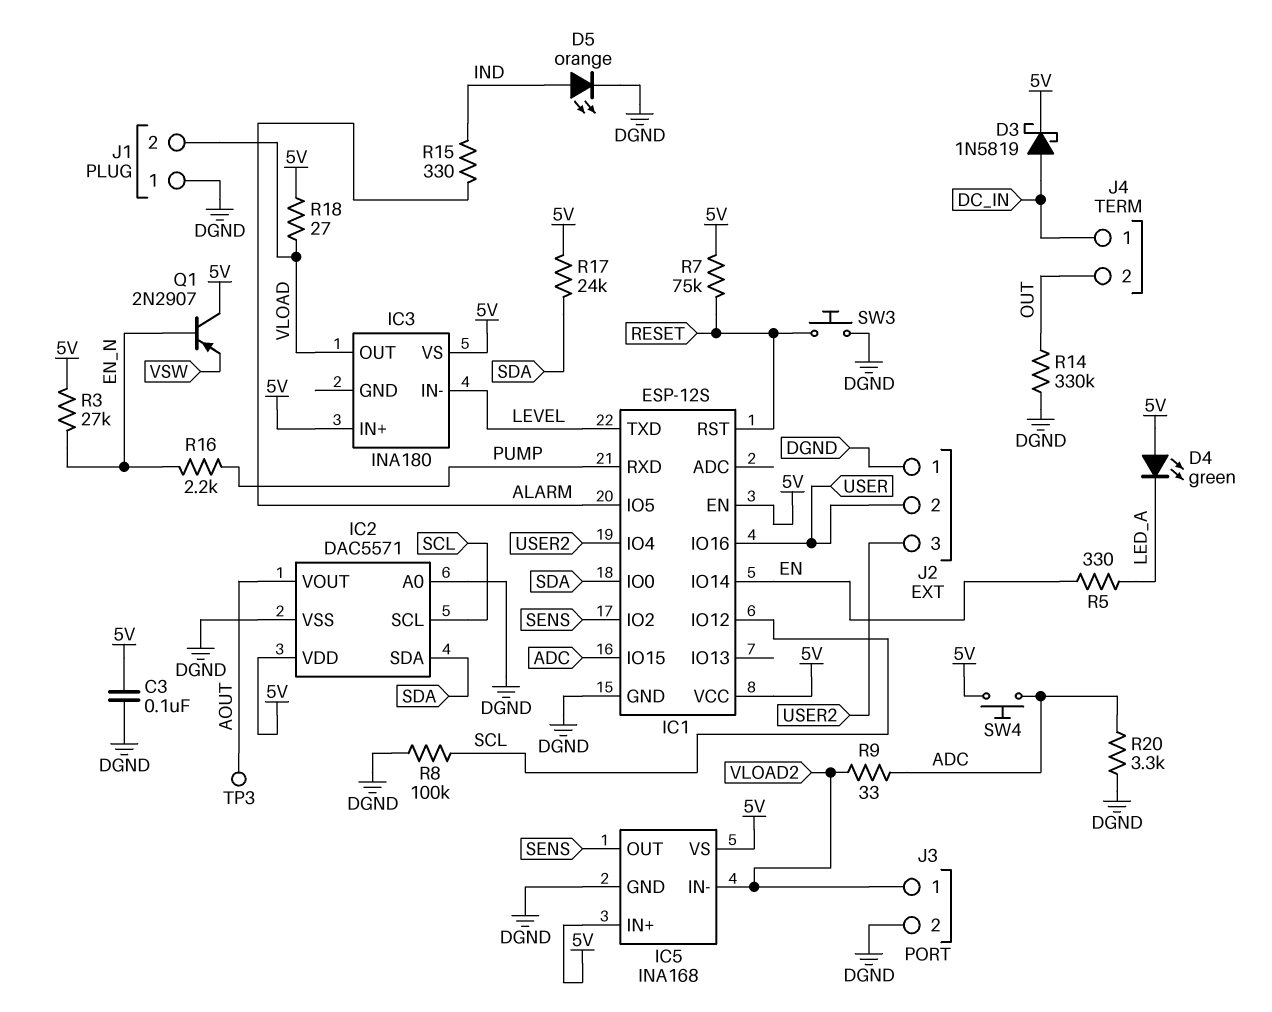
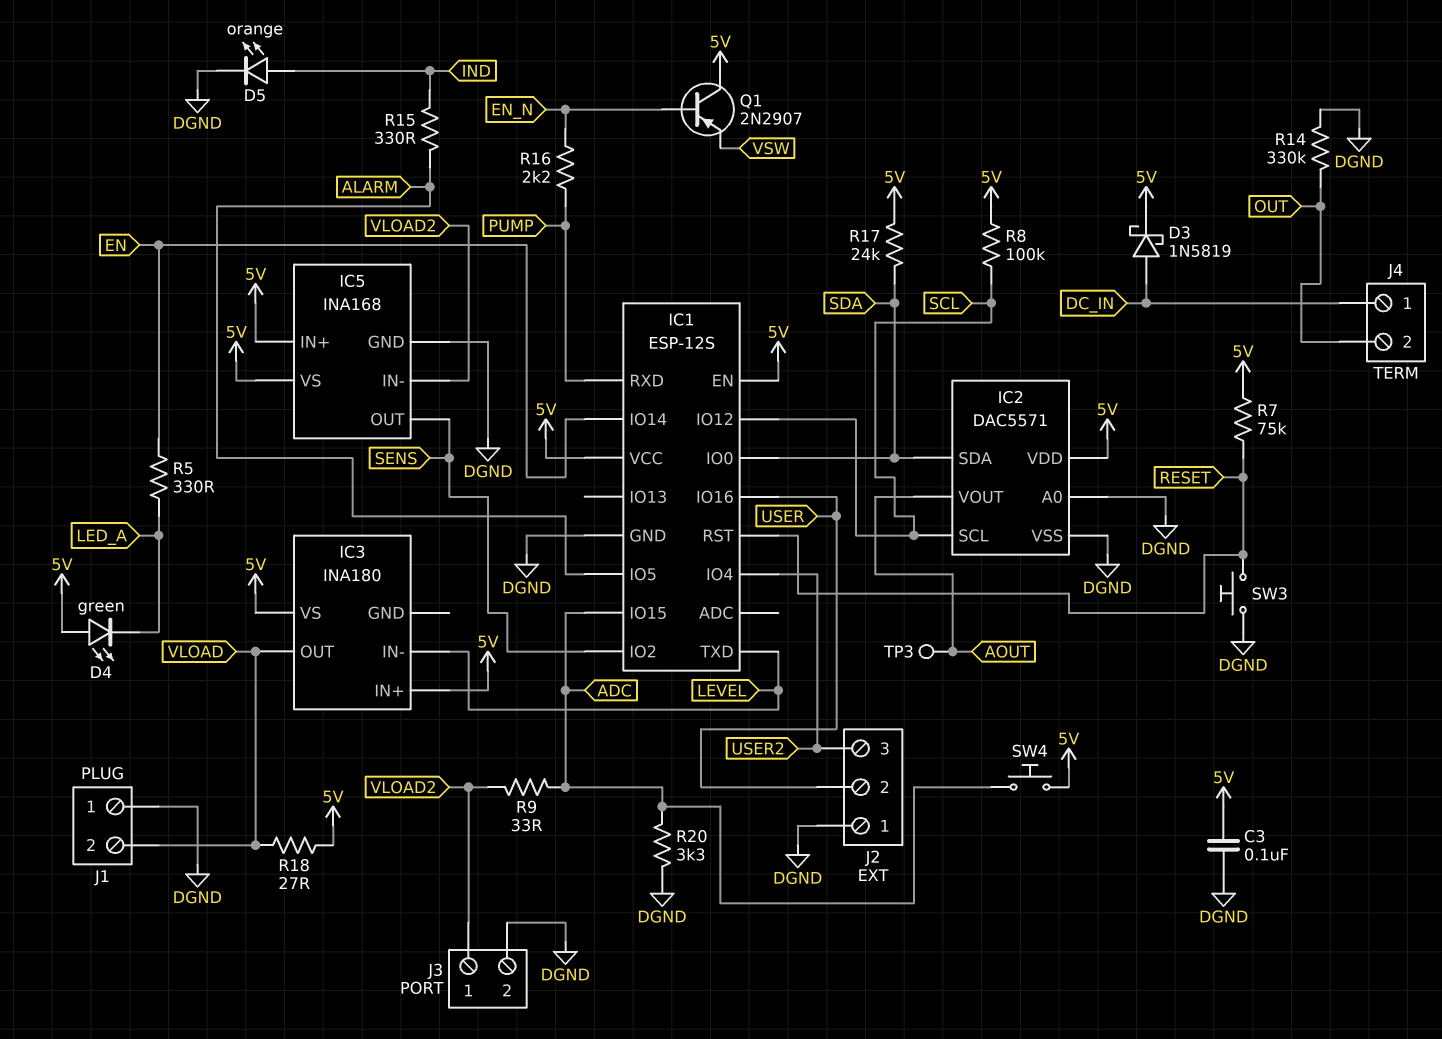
R3: 27k (5V, EN_N) -> none
R8: 100k (DGND, SCL) -> 100k (5V, SCL)

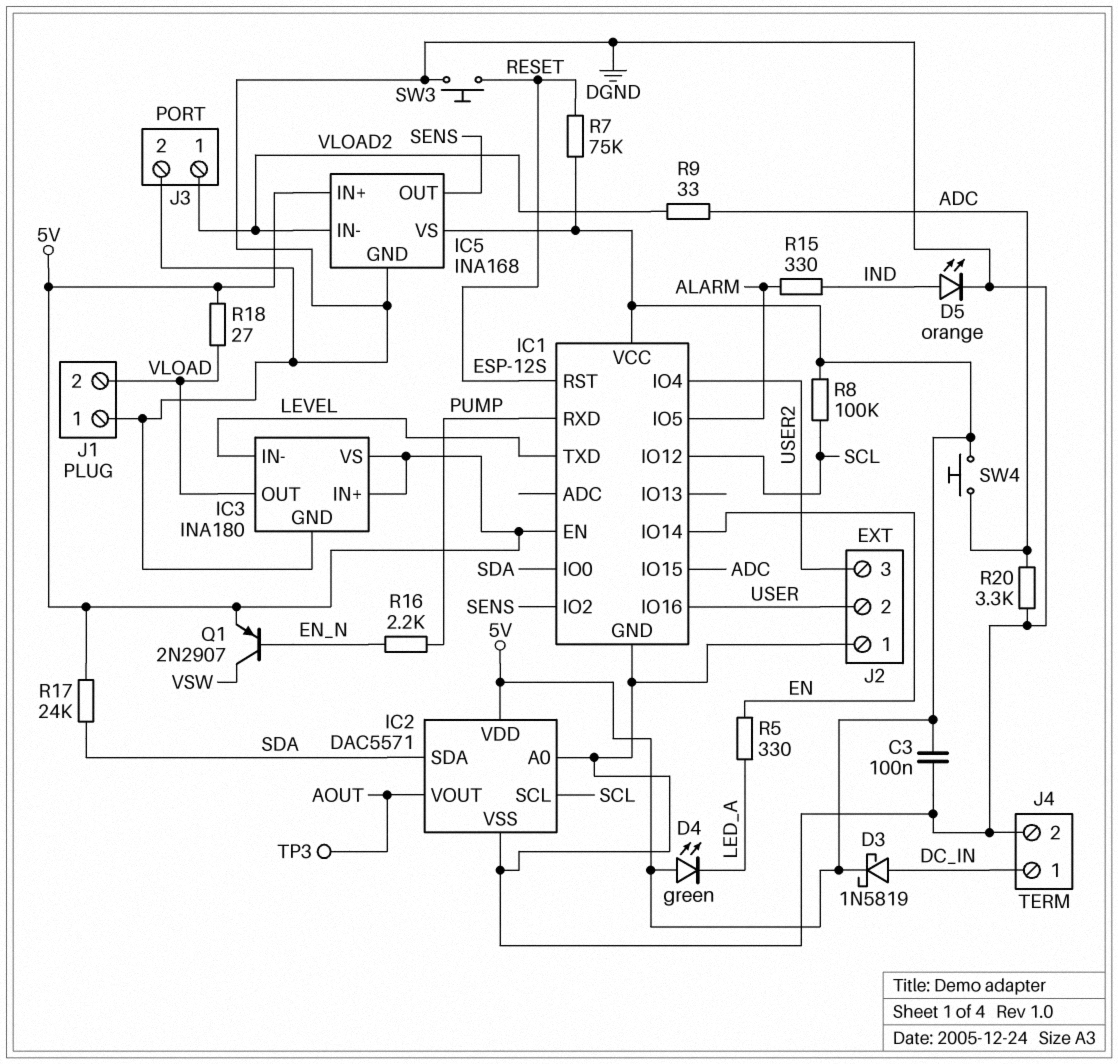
IC3 pin GND: none -> DGND
J4 pin 2: OUT -> DGND
Q1: PNP 2N2907 (B EN_N, C 5V, E VSW) -> PNP 2N2907 (B EN_N, C VSW, E 5V)
R14: 330k (DGND, OUT) -> none

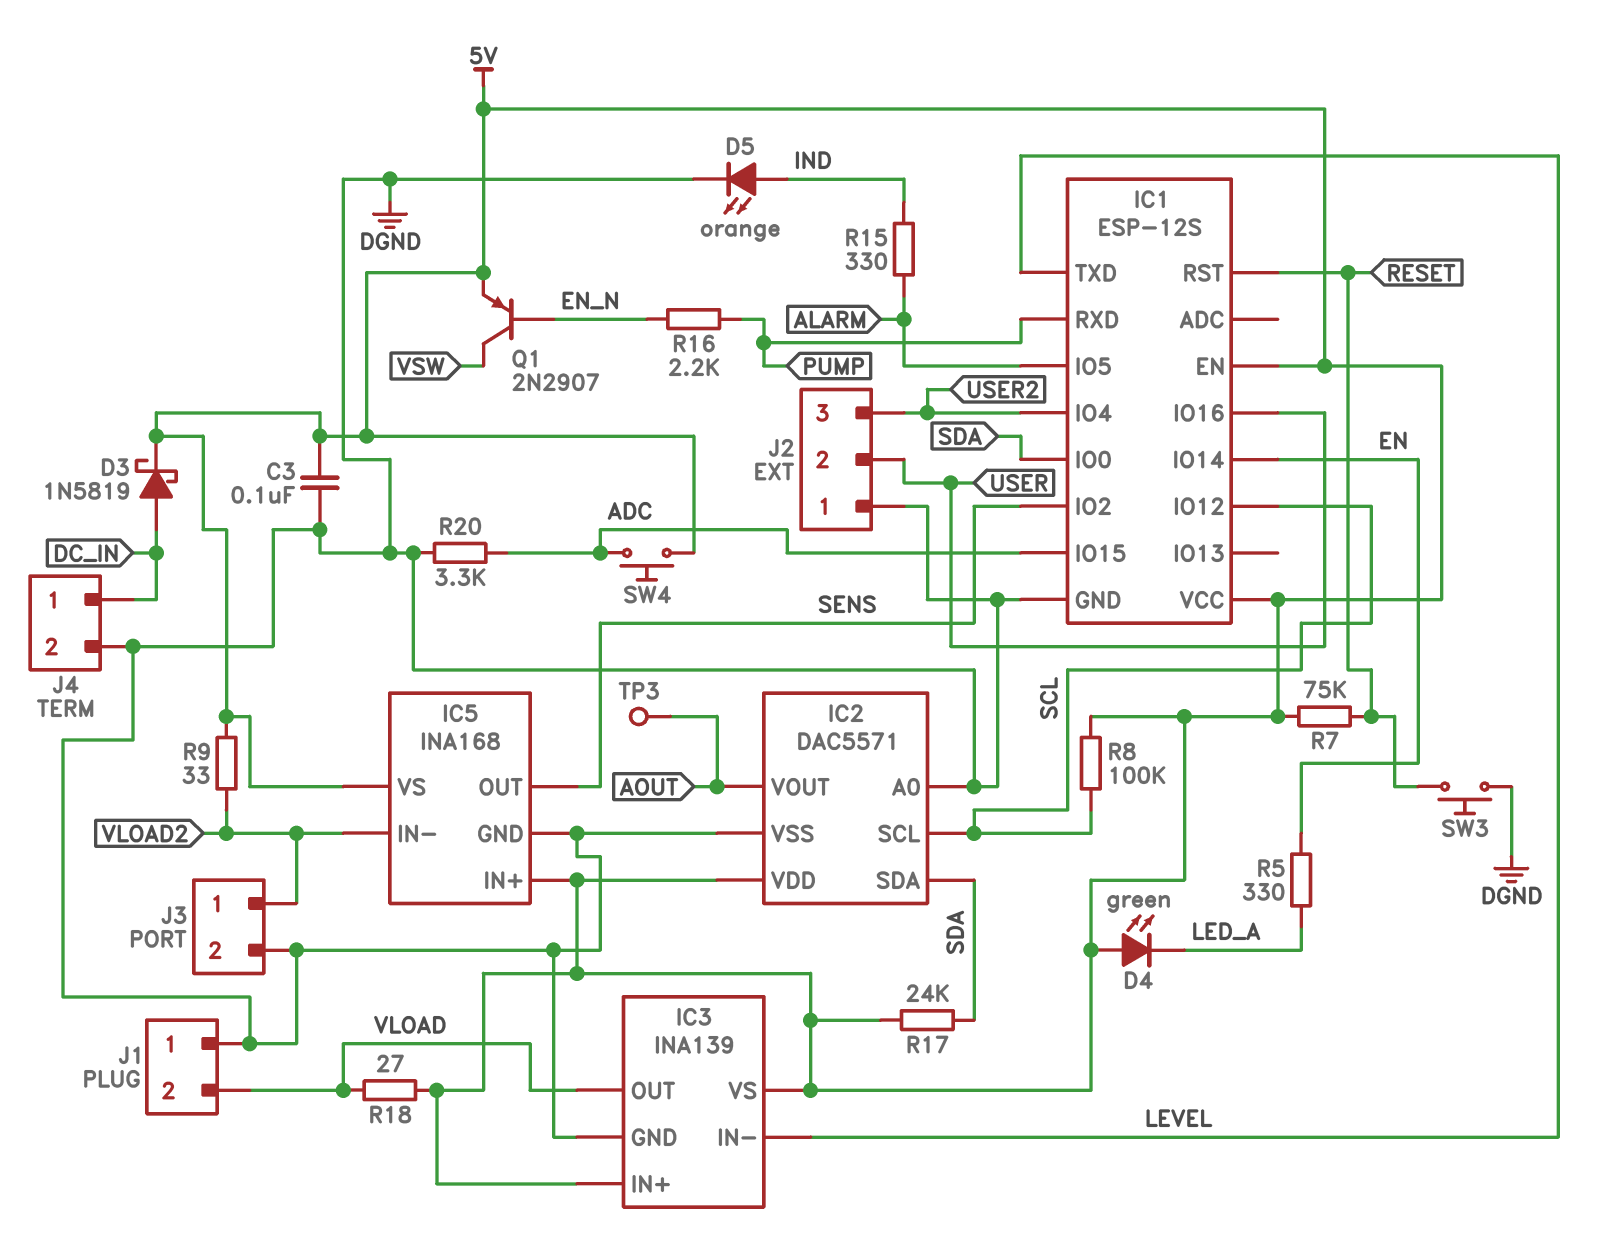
IC3: INA180 -> INA139
R9: 33 (ADC, VLOAD2) -> 33 (5V, VLOAD2)

